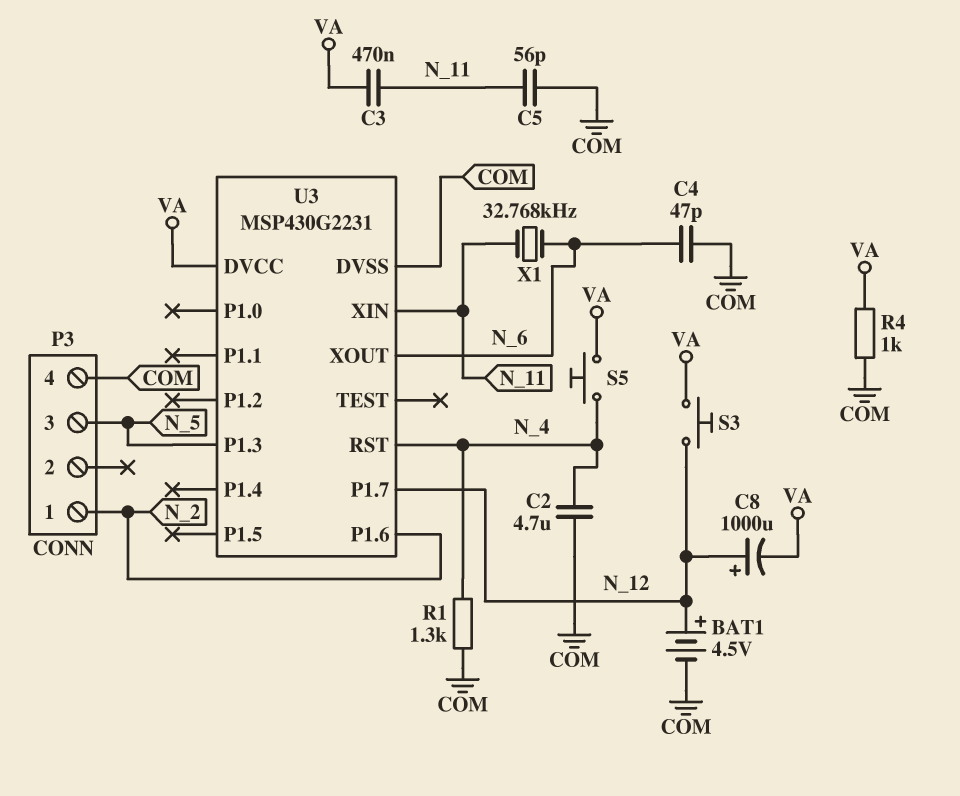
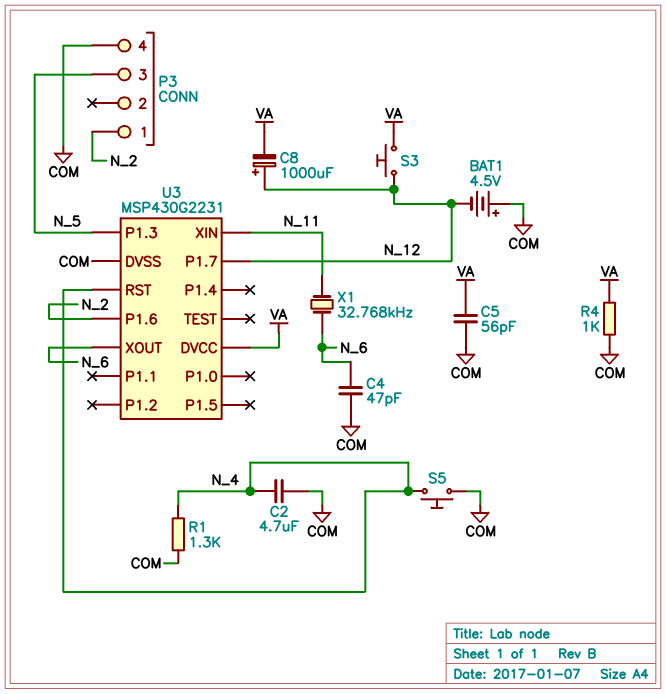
BAT1: 4.5V (plus N_12, minus COM) -> 4.5V (plus COM, minus N_12)
C3: 470nF (N_11, VA) -> none
C5: 56pF (COM, N_11) -> 56pF (COM, VA)
S5: button (N_4, VA) -> button (COM, N_4)

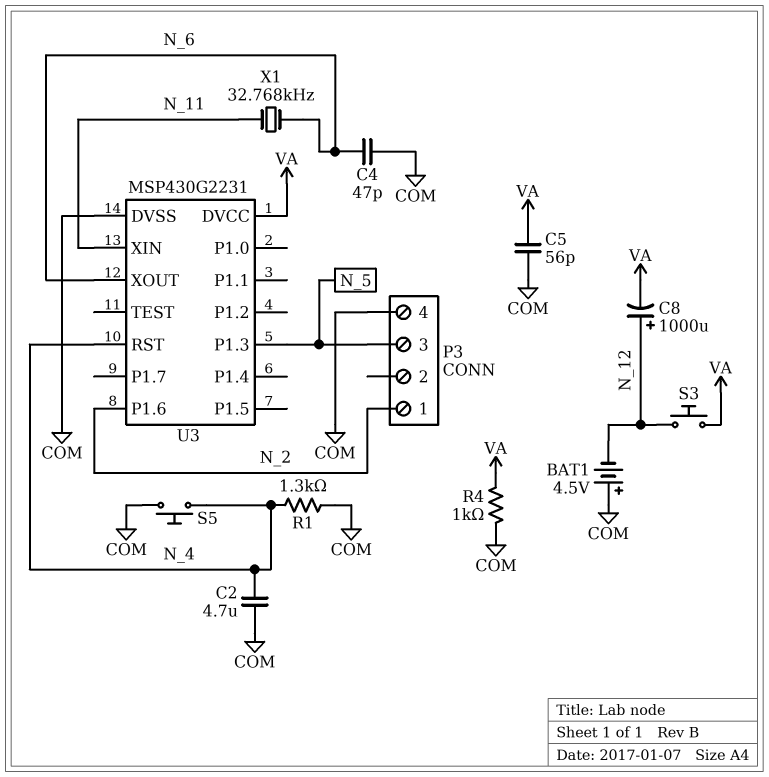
U3 pin P1.7: N_12 -> none

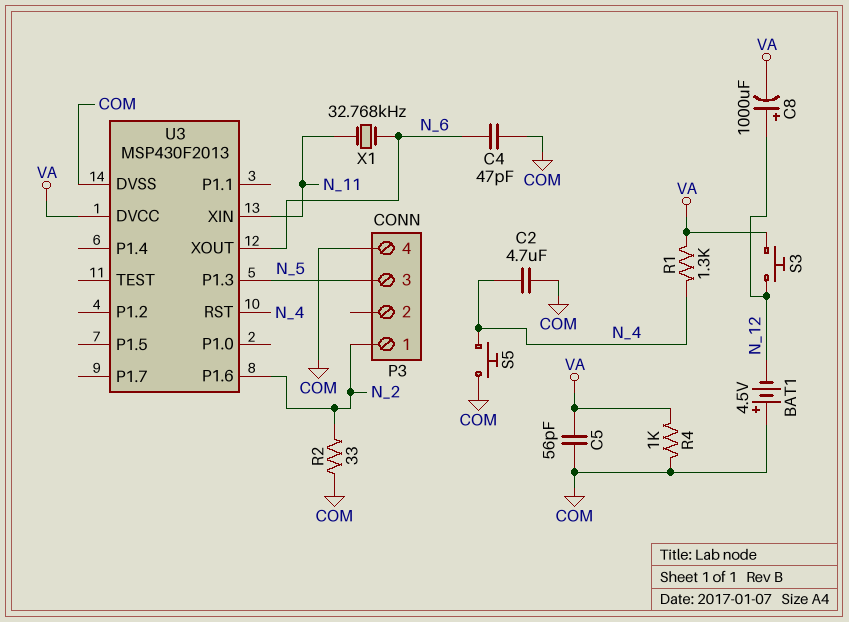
R1: 1.3k (COM, N_4) -> 1.3k (N_4, VA)
R2: none -> 33 (COM, N_2)
U3: MSP430G2231 -> MSP430F2013

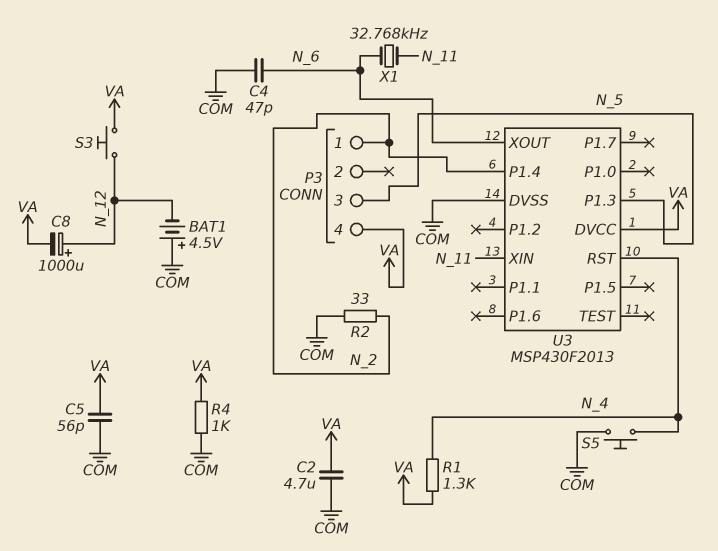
C2: 4.7uF (COM, N_4) -> 4.7uF (COM, VA)
P3 pin 4: COM -> VA
U3 pin P1.4: none -> N_2
U3 pin P1.6: N_2 -> none

